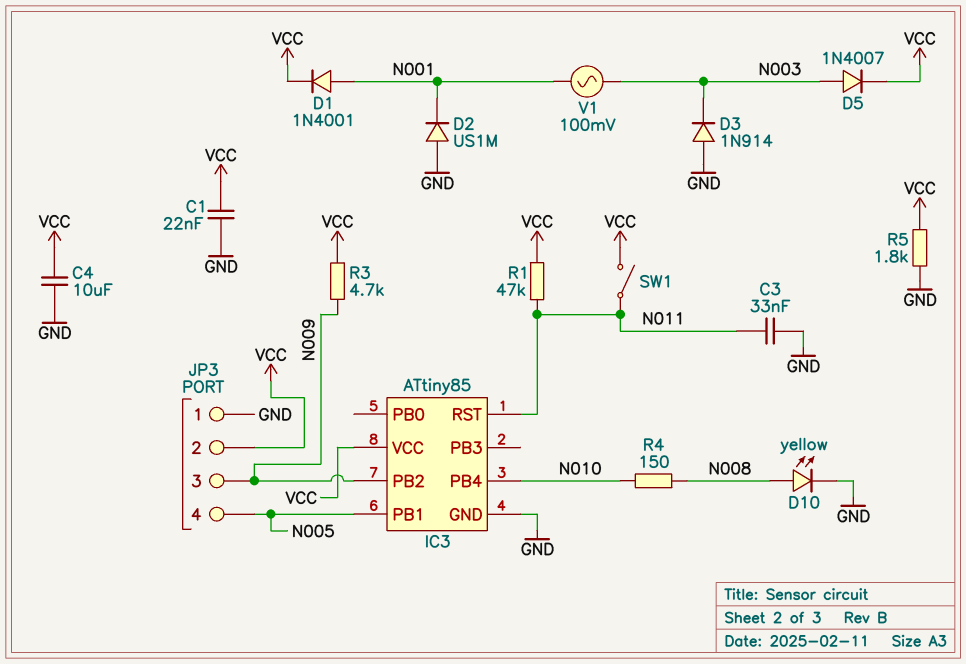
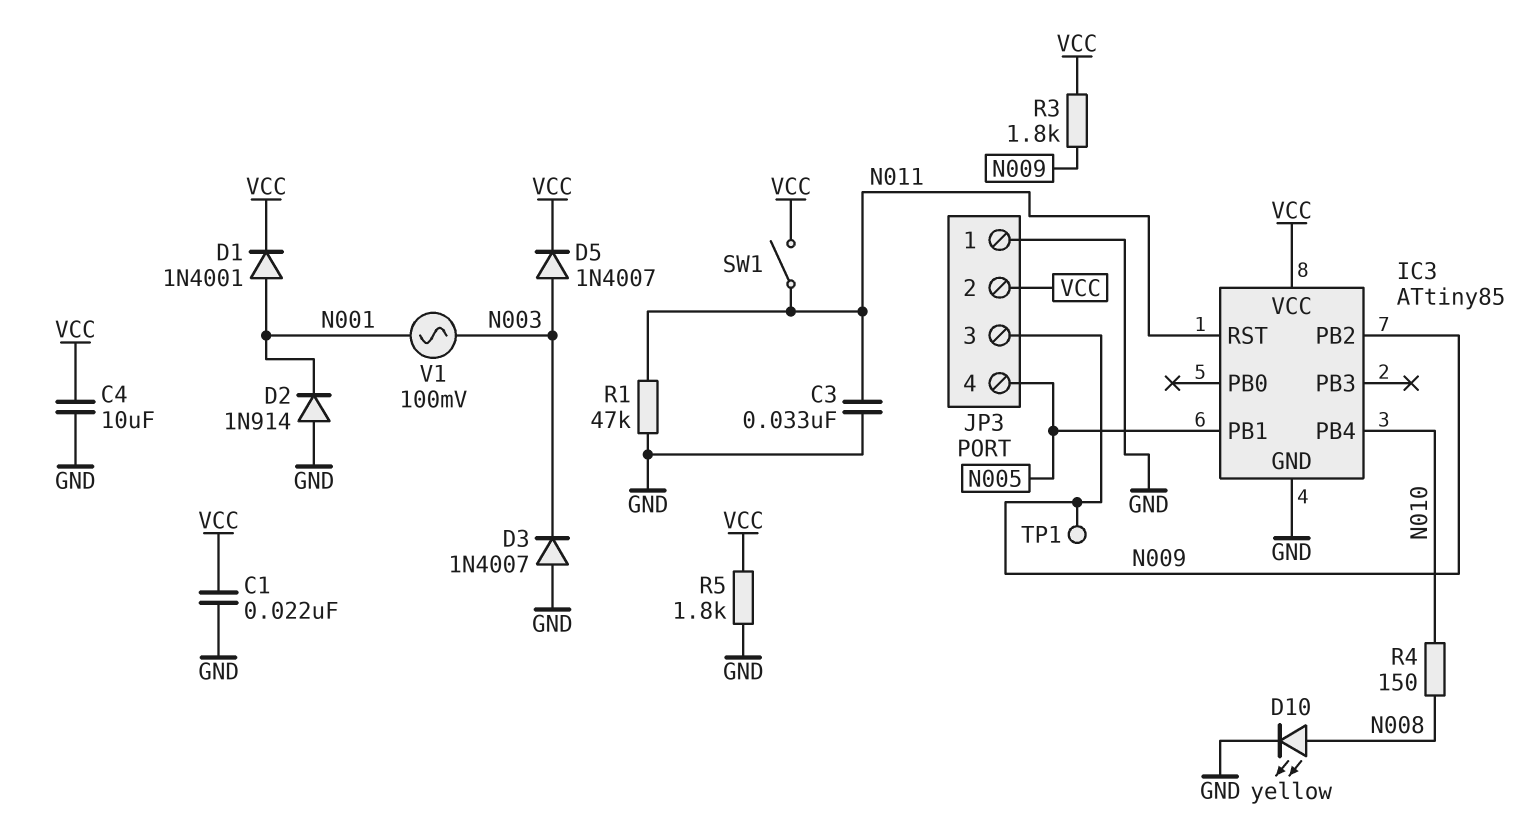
D2: diode US1M (A GND, K N001) -> diode 1N914 (A GND, K N001)
D3: diode 1N914 (A GND, K N003) -> diode 1N4007 (A GND, K N003)
R1: 47k (N011, VCC) -> 47k (GND, N011)
R3: 4.7k (N009, VCC) -> 1.8k (N009, VCC)
TP1: none -> test point (N009)

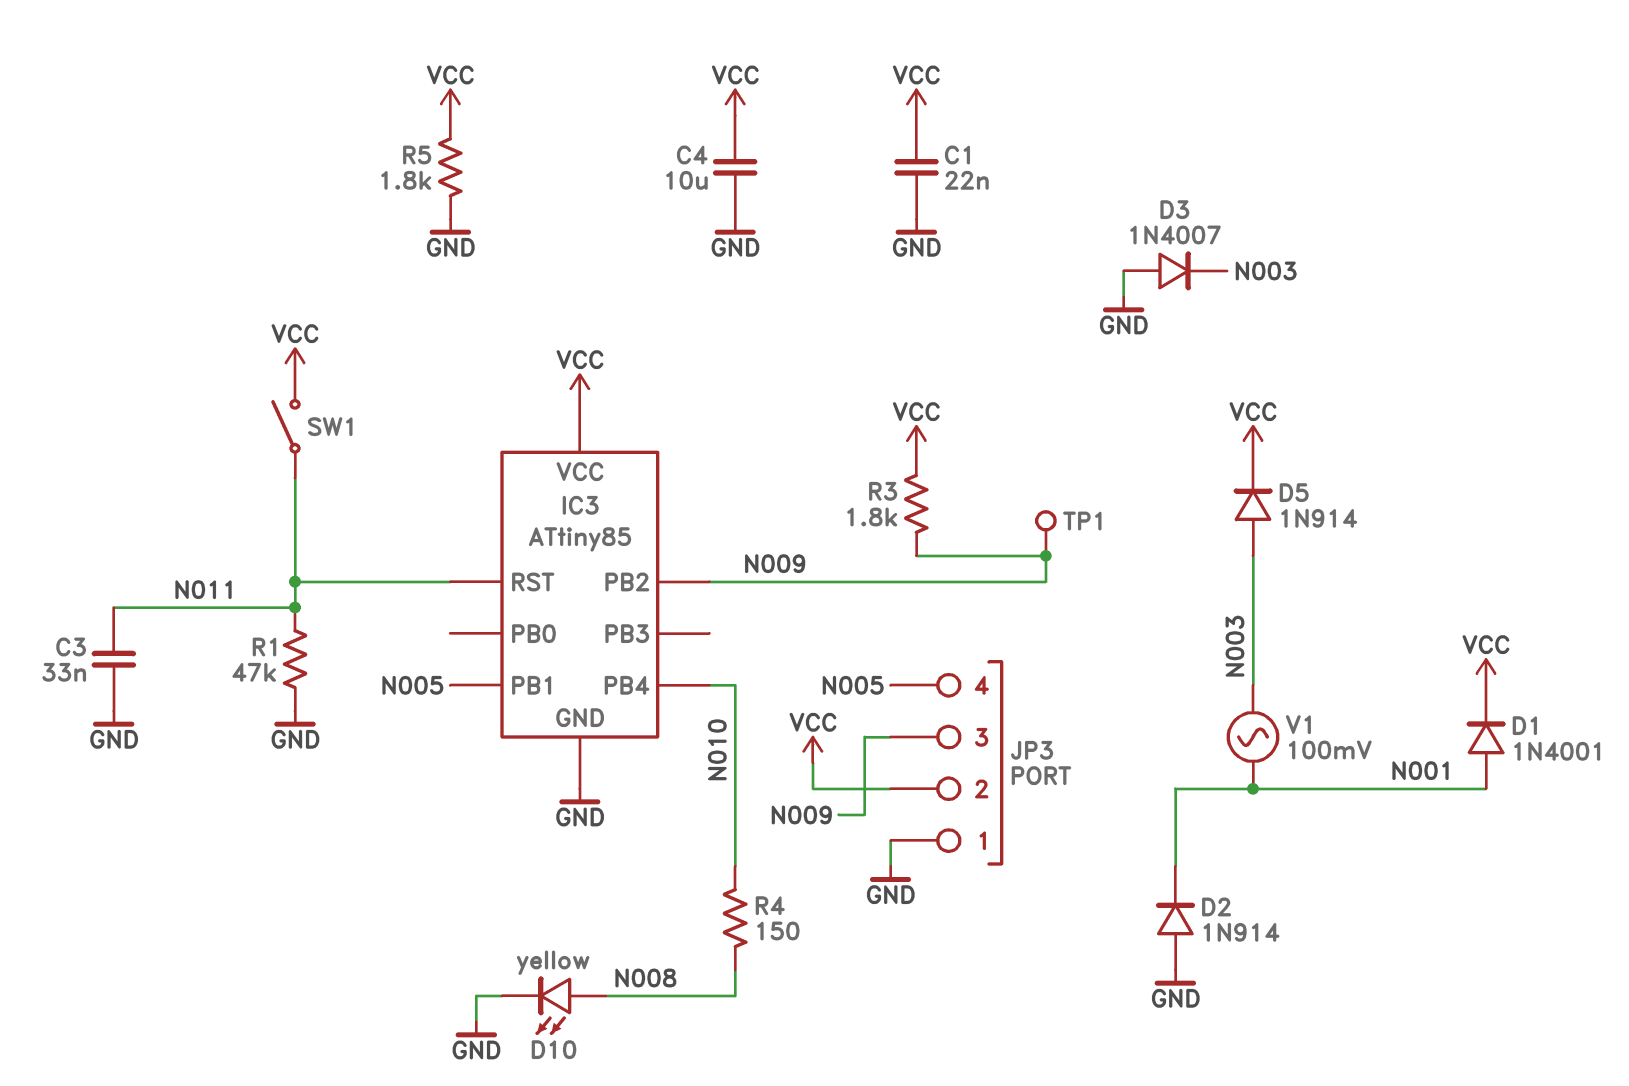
D5: diode 1N4007 (A N003, K VCC) -> diode 1N914 (A N003, K VCC)

